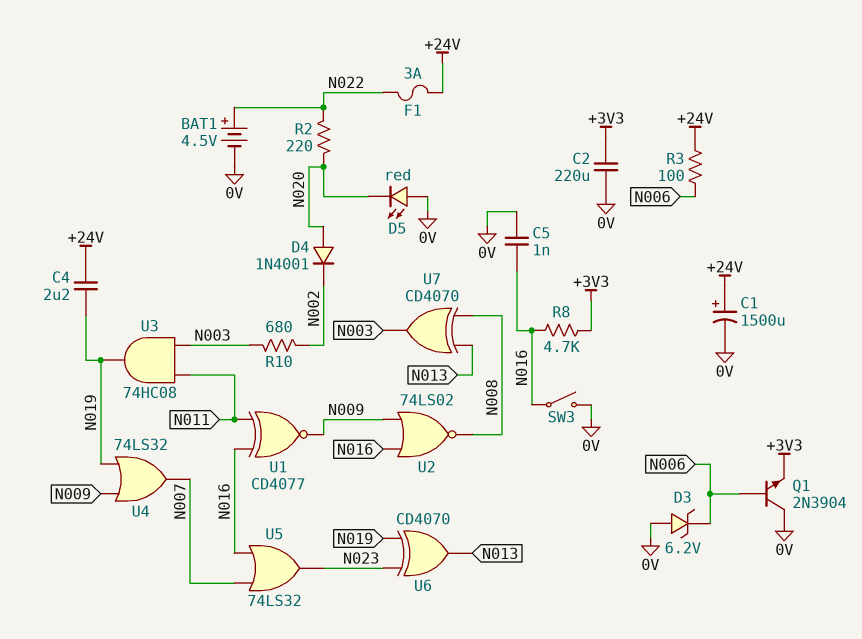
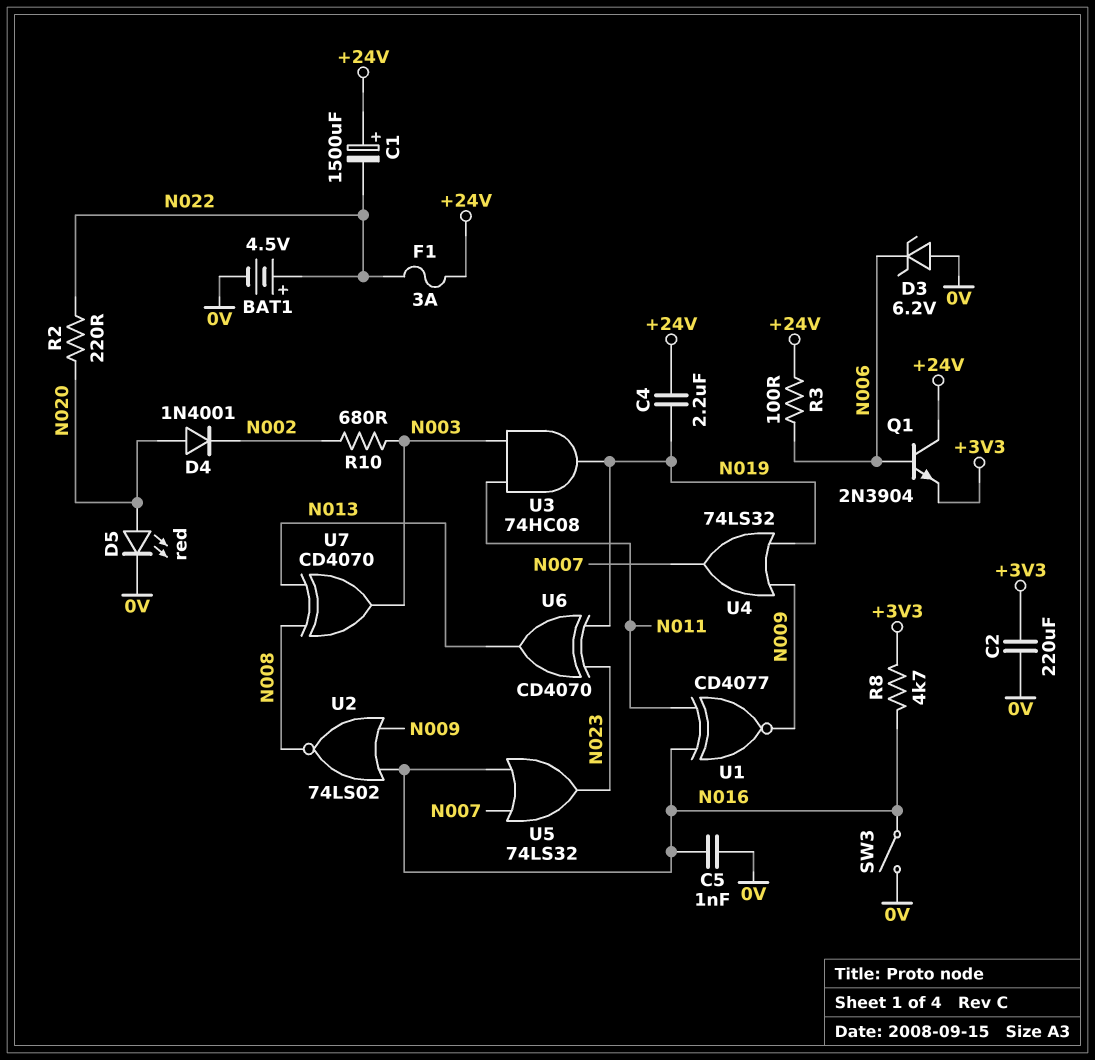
C1: 1500uF (plus +24V, minus 0V) -> 1500uF (plus +24V, minus N022)
D5: LED red (A 0V, K N020) -> LED red (A N020, K 0V)
Q1: NPN 2N3904 (B N006, C 0V, E +3V3) -> NPN 2N3904 (B N006, C +24V, E +3V3)

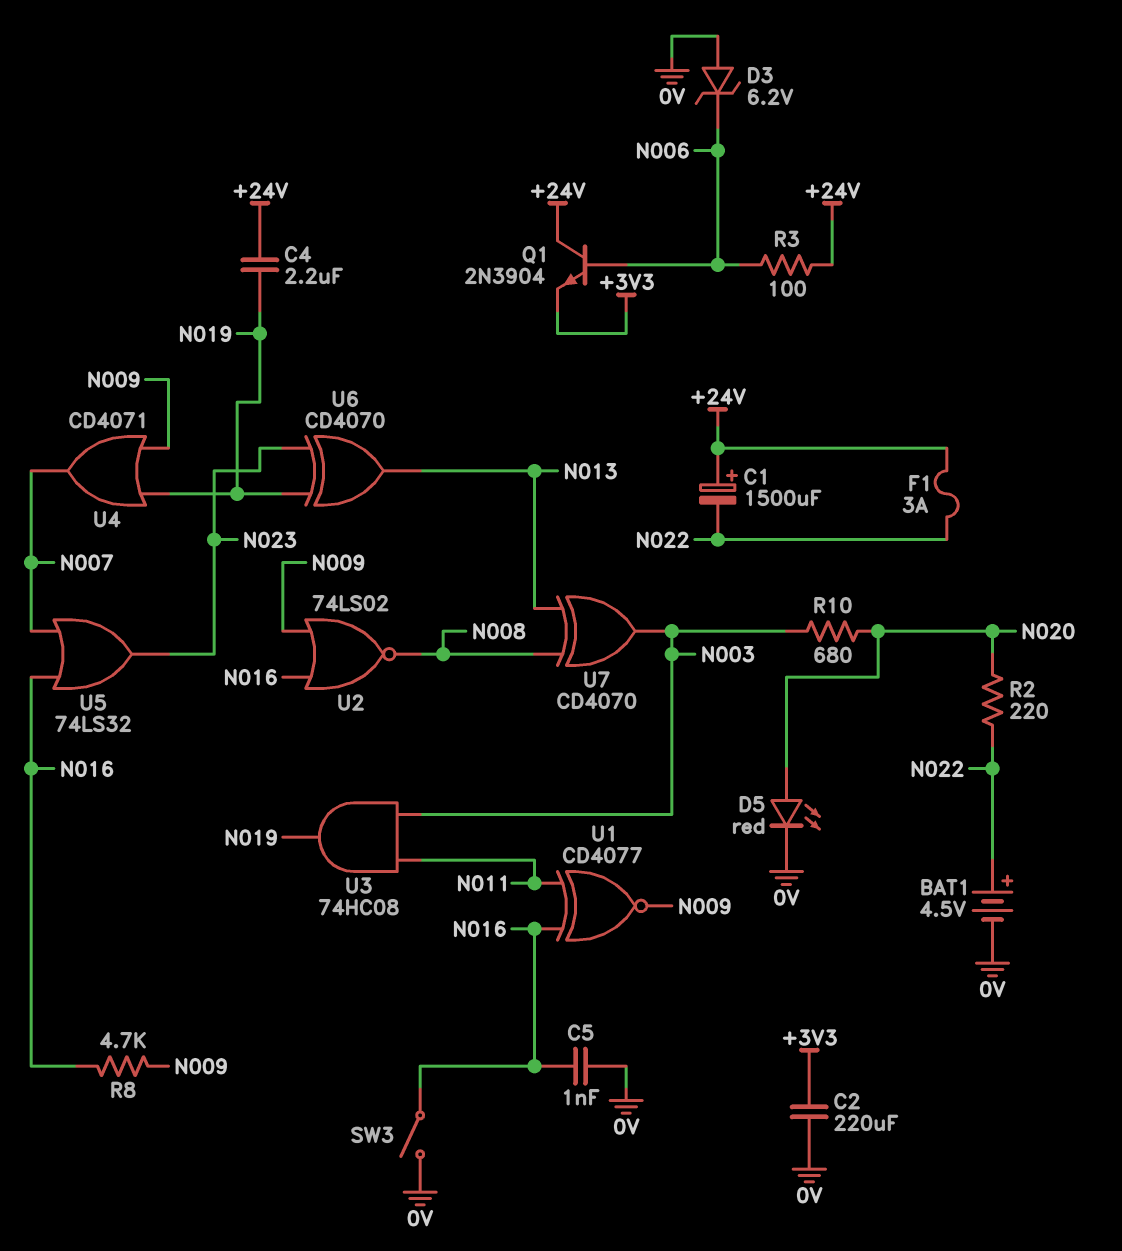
D4: diode 1N4001 (A N020, K N002) -> none
R8: 4.7k (+3V3, N016) -> 4.7k (N009, N016)
R10: 680 (N002, N003) -> 680 (N003, N020)
U4: OR 74LS32 (in N009, in N019, out N007) -> OR CD4071 (in N009, in N019, out N007)

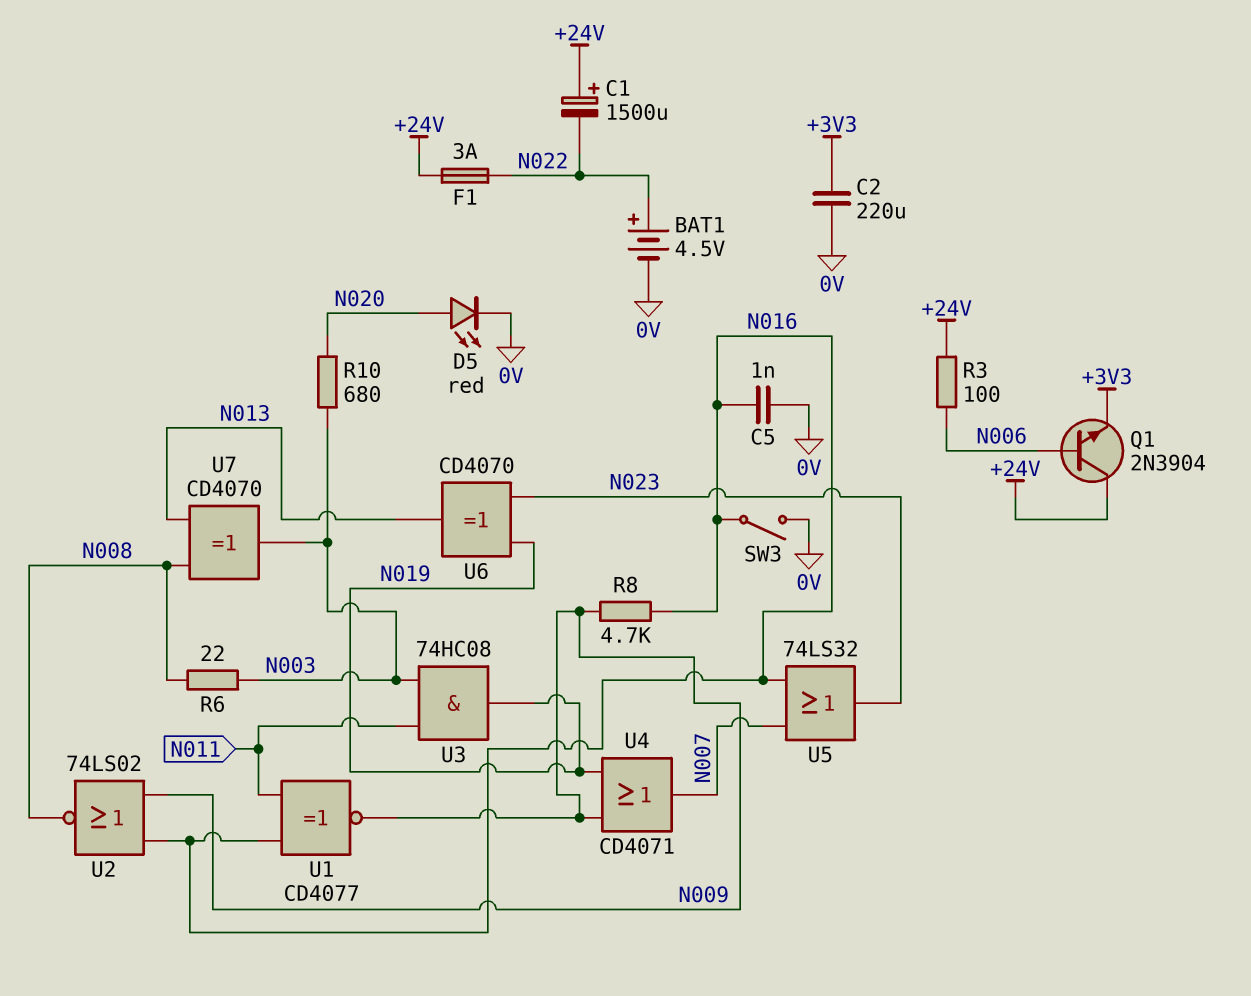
C4: 2.2uF (+24V, N019) -> none
D3: zener 6.2V (A 0V, K N006) -> none
R2: 220 (N020, N022) -> none
R6: none -> 22 (N003, N008)

